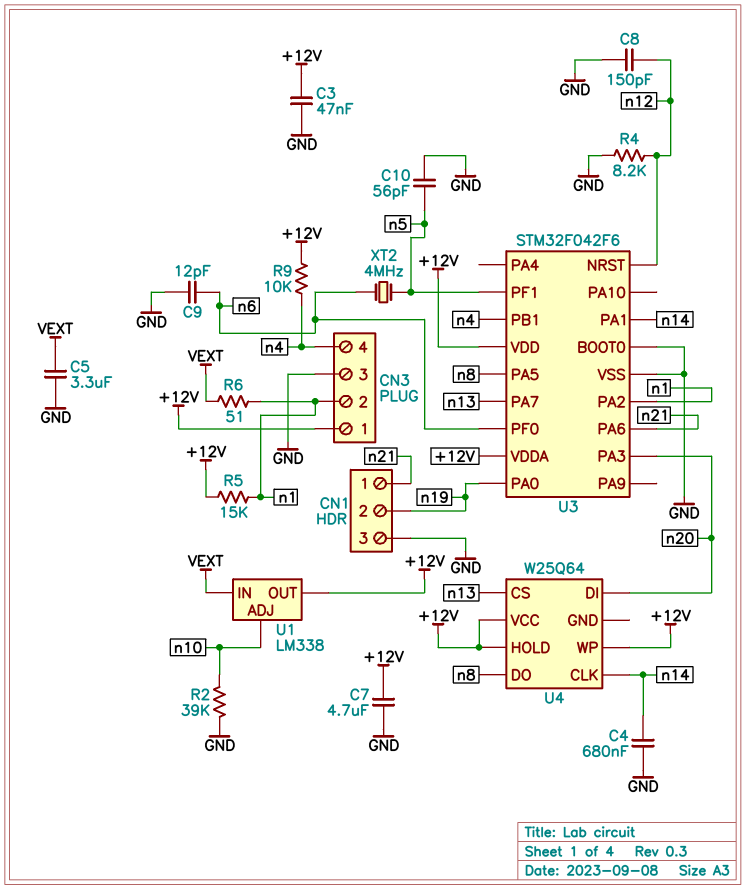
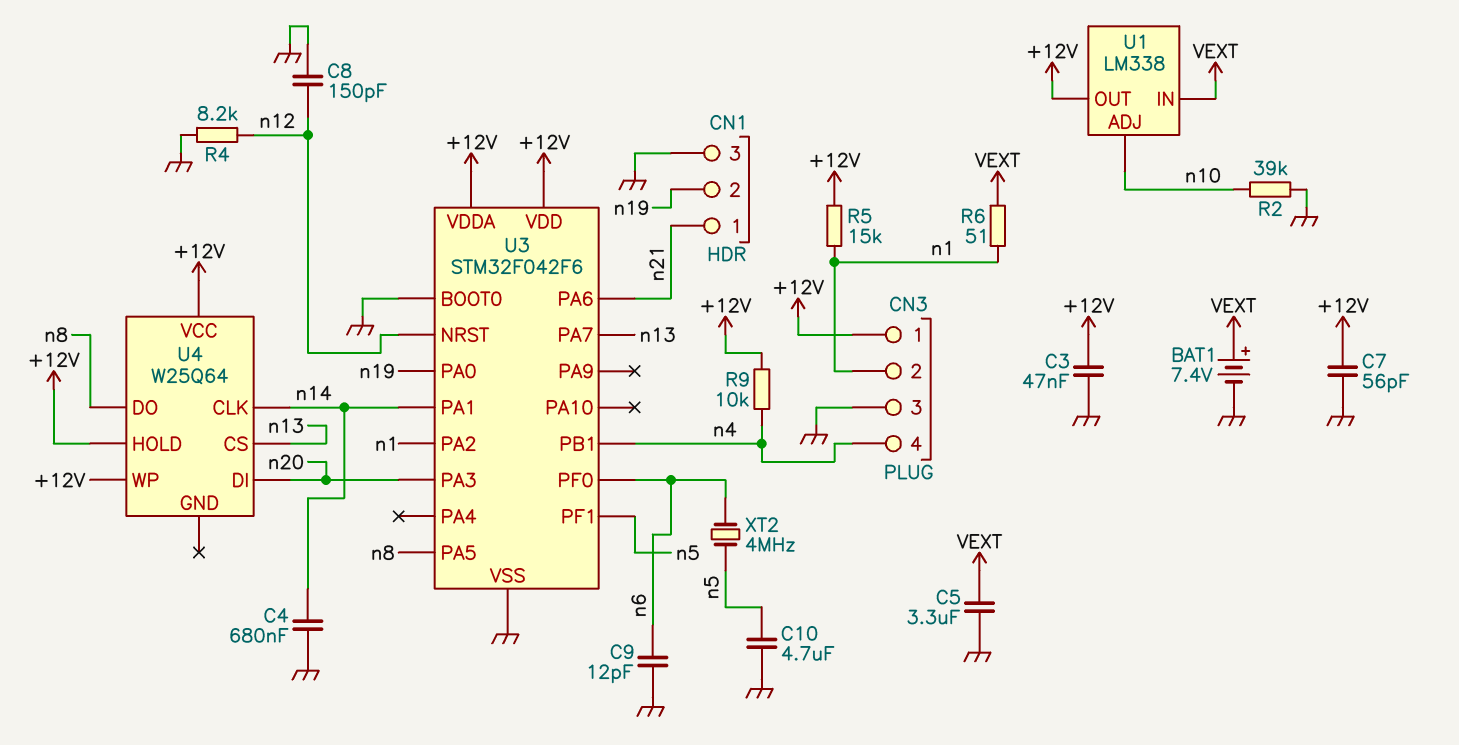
BAT1: none -> 7.4V (plus VEXT, minus GND)
C7: 4.7uF (+12V, GND) -> 56pF (+12V, GND)
C10: 56pF (GND, n5) -> 4.7uF (GND, n5)

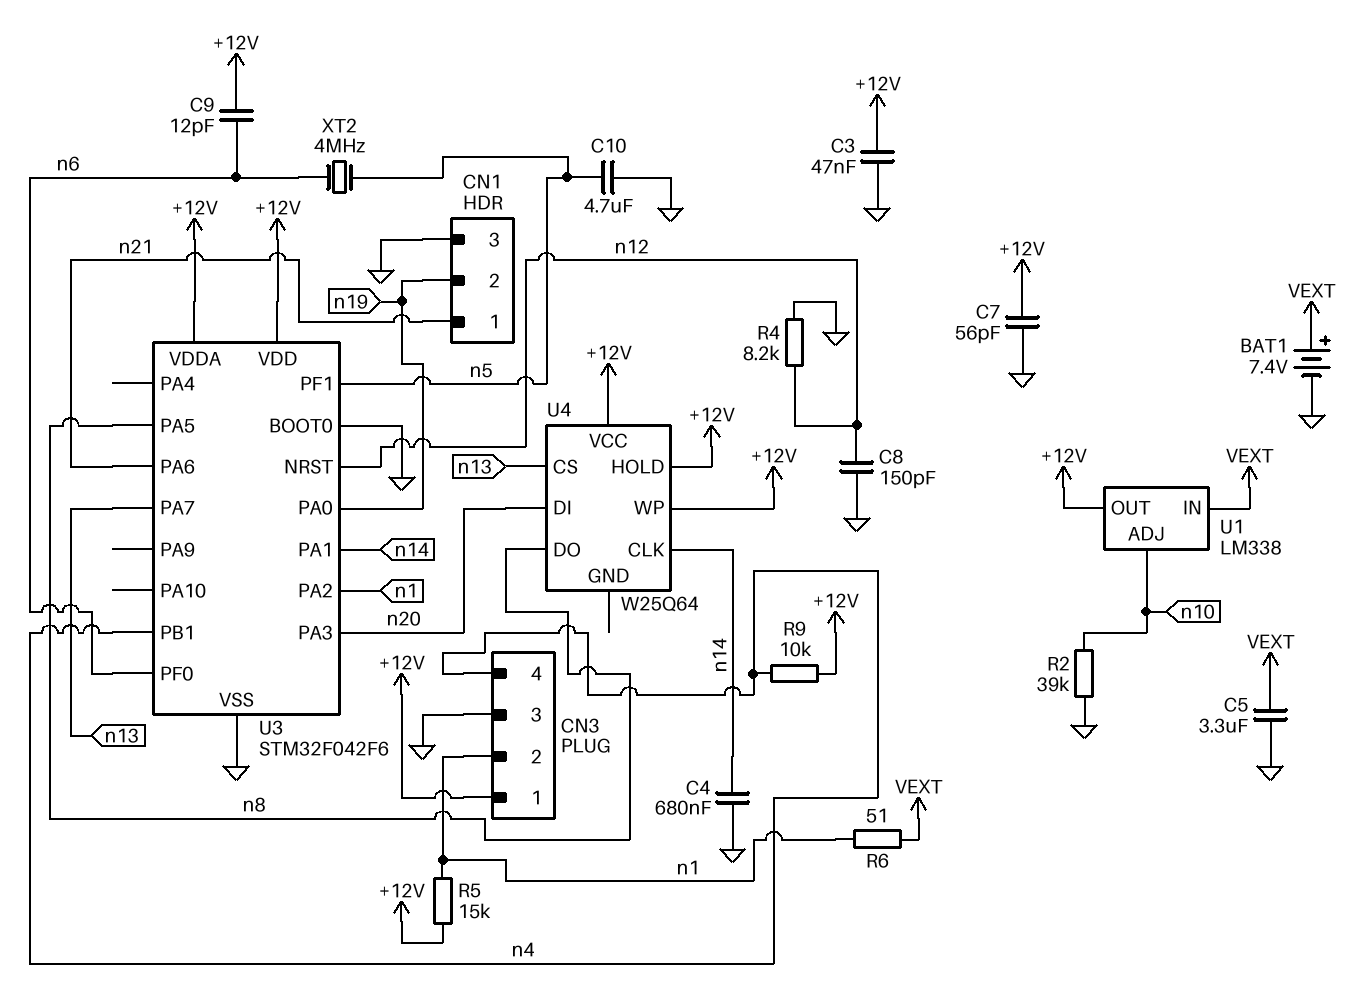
C9: 12pF (GND, n6) -> 12pF (+12V, n6)

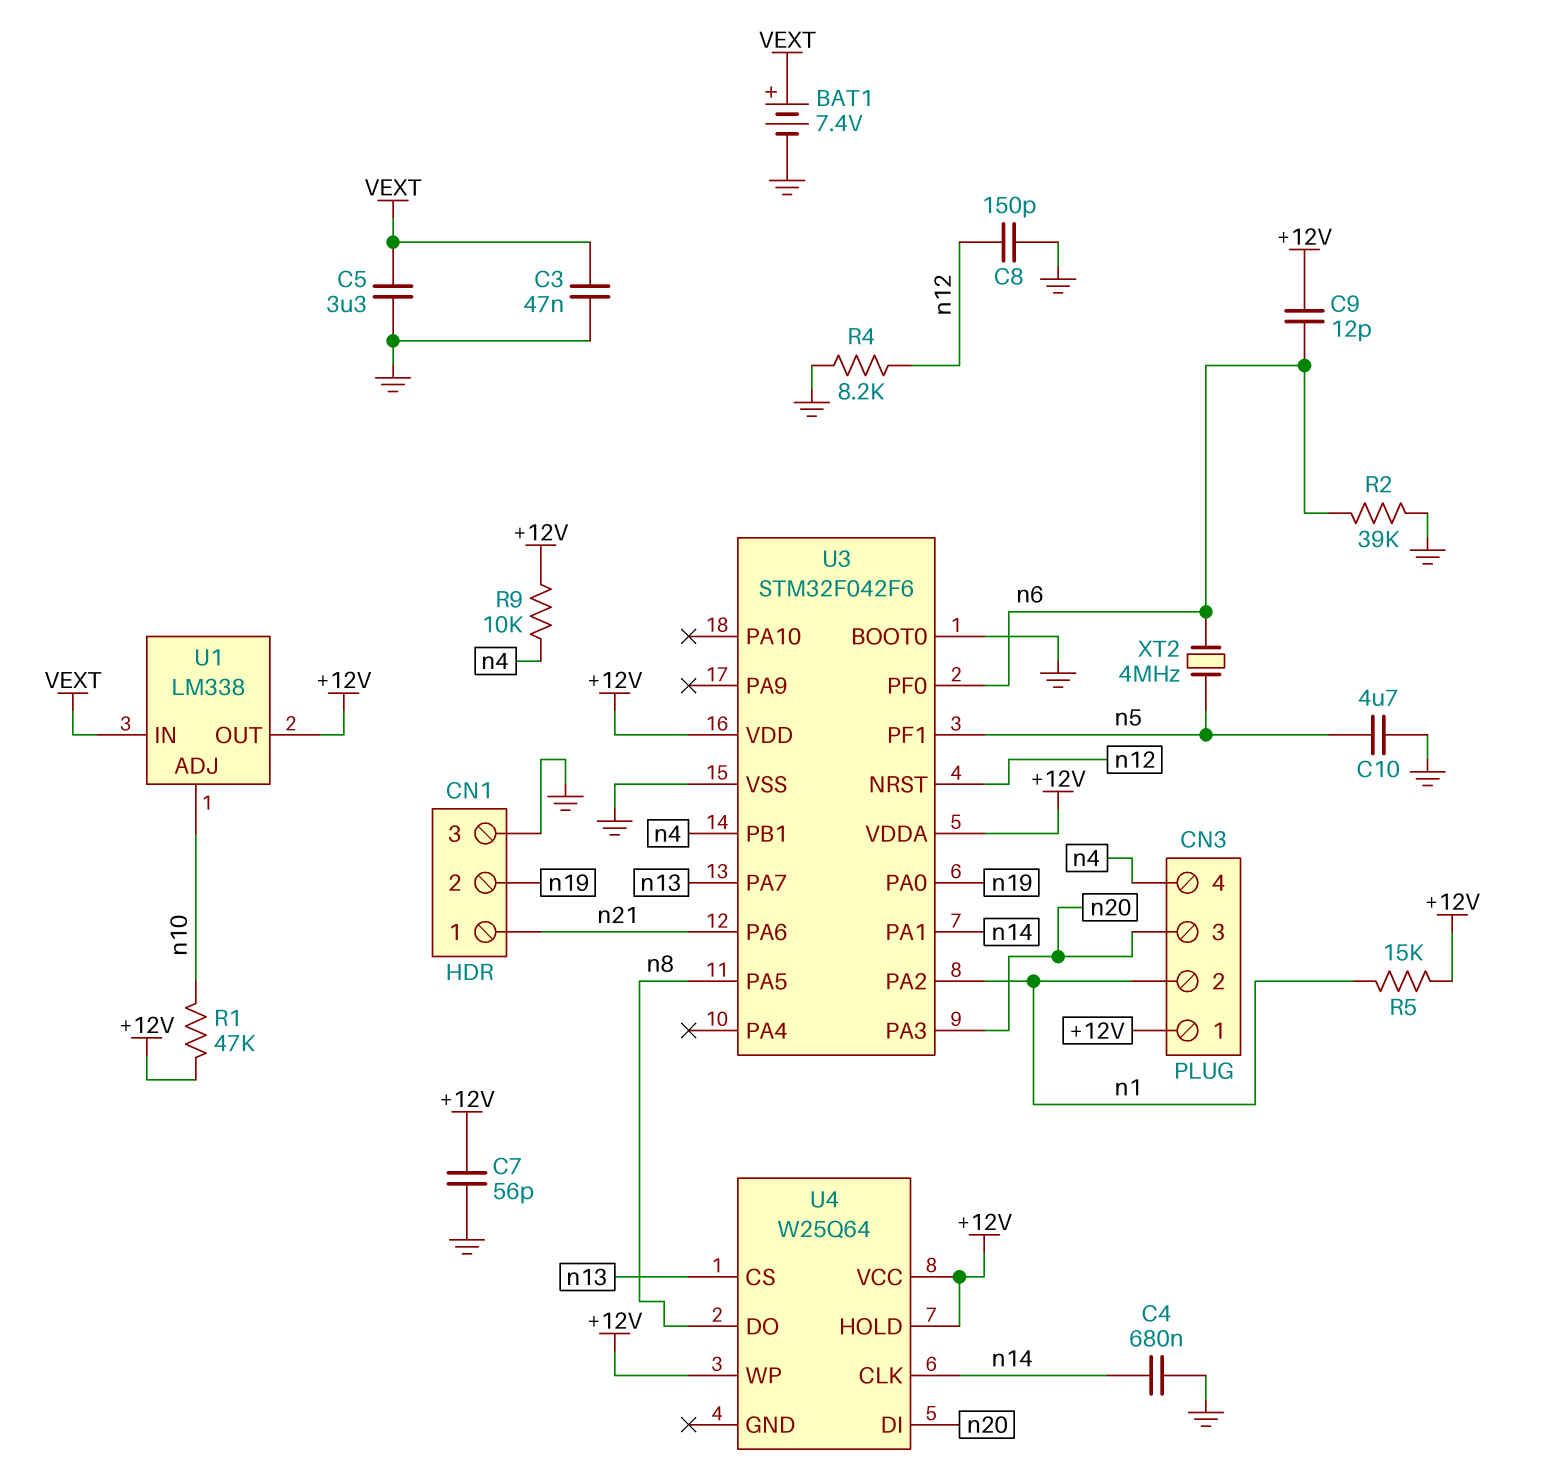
C3: 47nF (+12V, GND) -> 47nF (GND, VEXT)
CN3 pin 3: GND -> n20
R1: none -> 47k (+12V, n10)
R2: 39k (GND, n10) -> 39k (GND, n6)
R6: 51 (VEXT, n1) -> none

